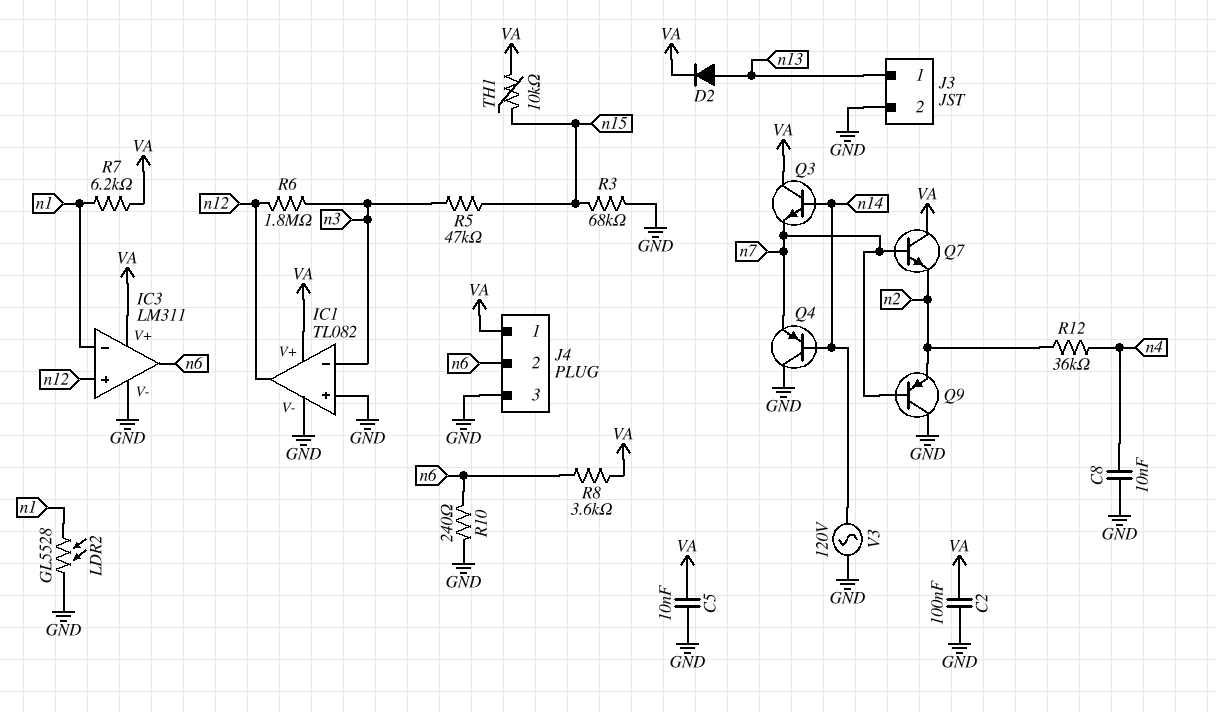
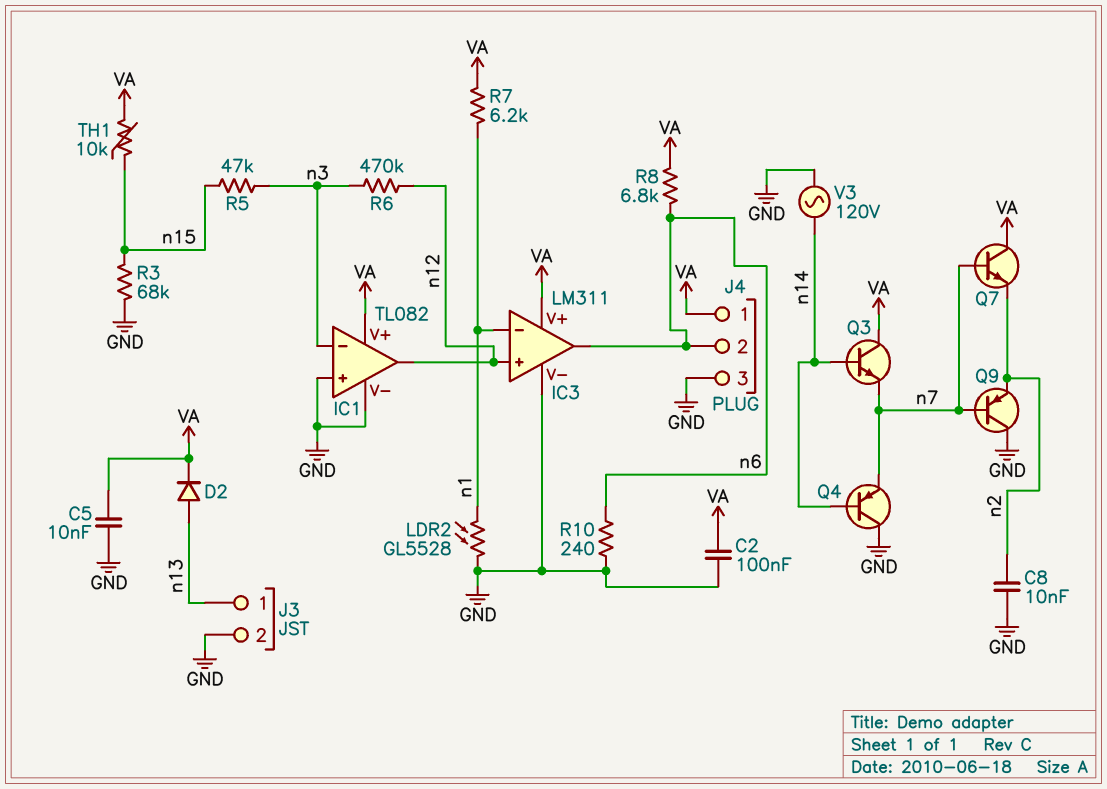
C8: 10nF (GND, n4) -> 10nF (GND, n2)
R6: 1.8M (n3, n12) -> 470k (n3, n12)
R8: 3.6k (VA, n6) -> 6.8k (VA, n6)
R12: 36k (n2, n4) -> none

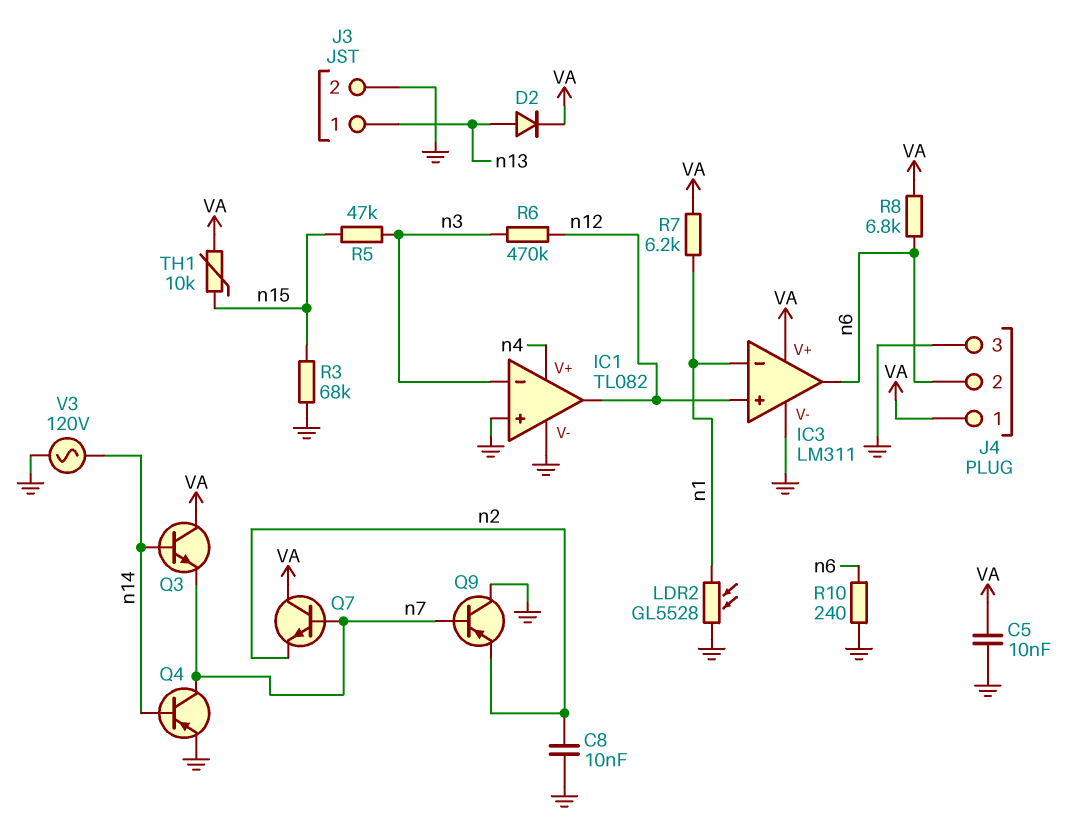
C2: 100nF (GND, VA) -> none
IC1 pin V+: VA -> n4
Q4: PNP (B n14, C GND, E n7) -> PNP (B n14, C n7, E GND)

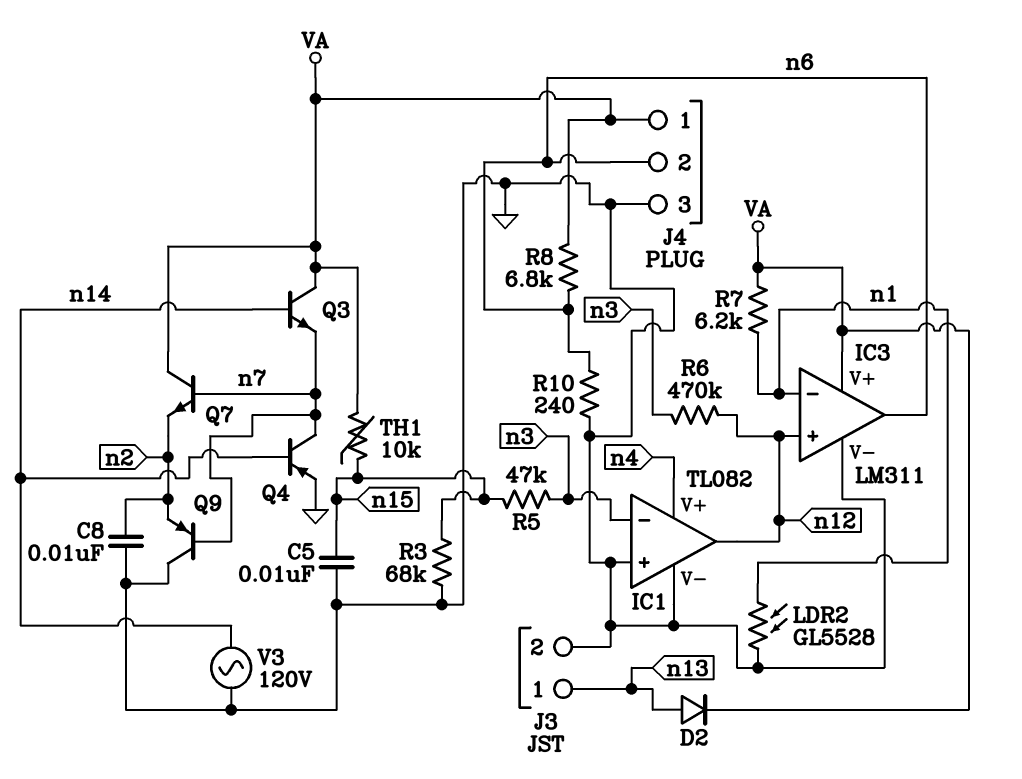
C5: 10nF (GND, VA) -> 10nF (GND, n15)

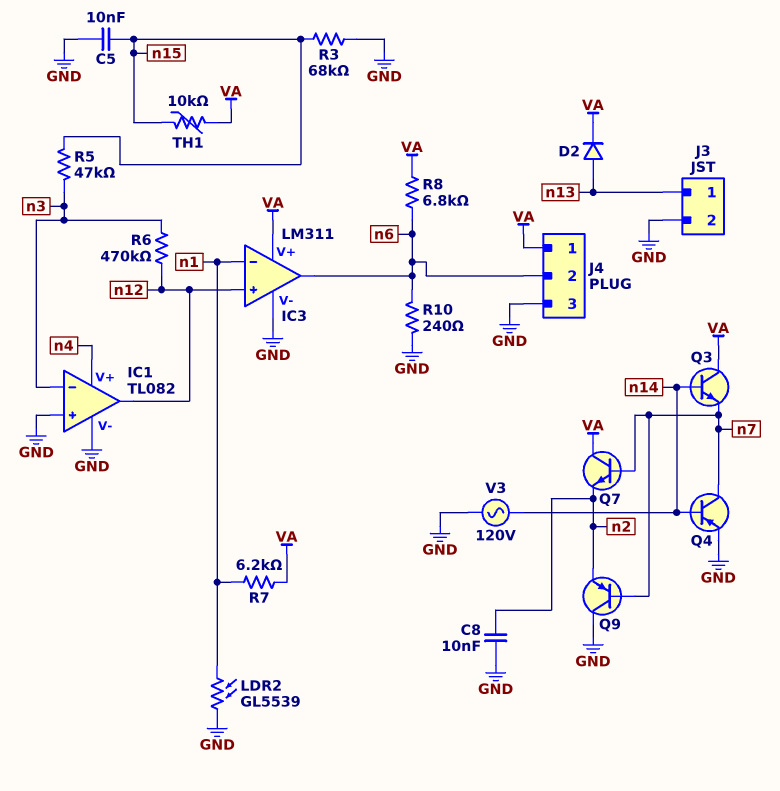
LDR2: GL5528 (GND, n1) -> GL5539 (GND, n1)

